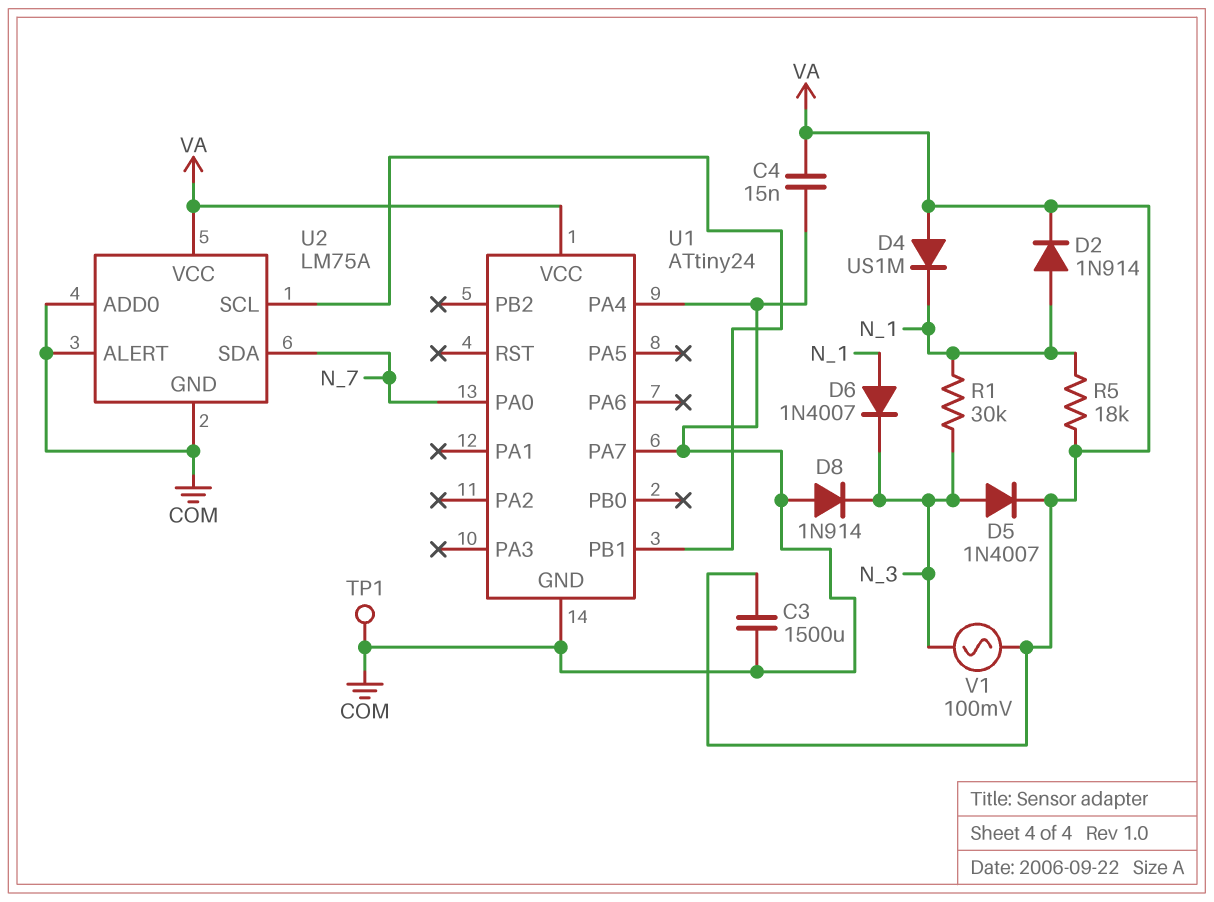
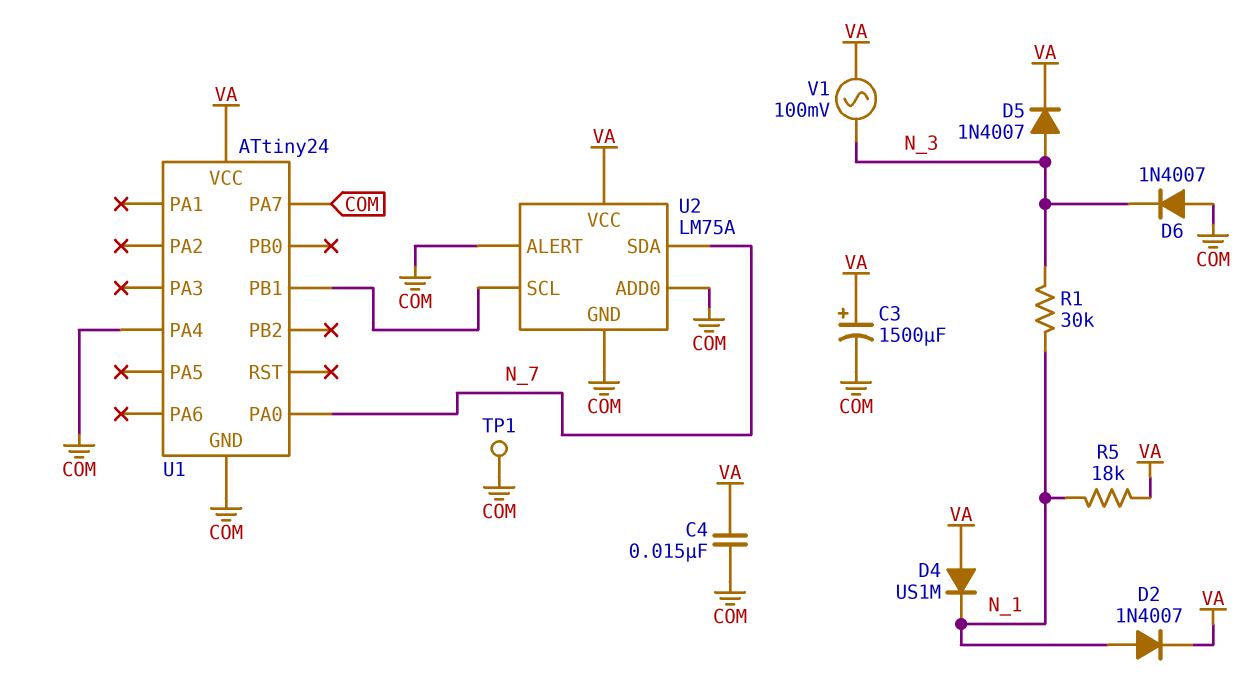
C3: 1500uF (COM, VA) -> 1500uF (plus VA, minus COM)
D2: diode 1N914 (A N_1, K VA) -> diode 1N4007 (A N_1, K VA)
D6: diode 1N4007 (A N_1, K N_3) -> diode 1N4007 (A COM, K N_3)
D8: diode 1N914 (A COM, K N_3) -> none

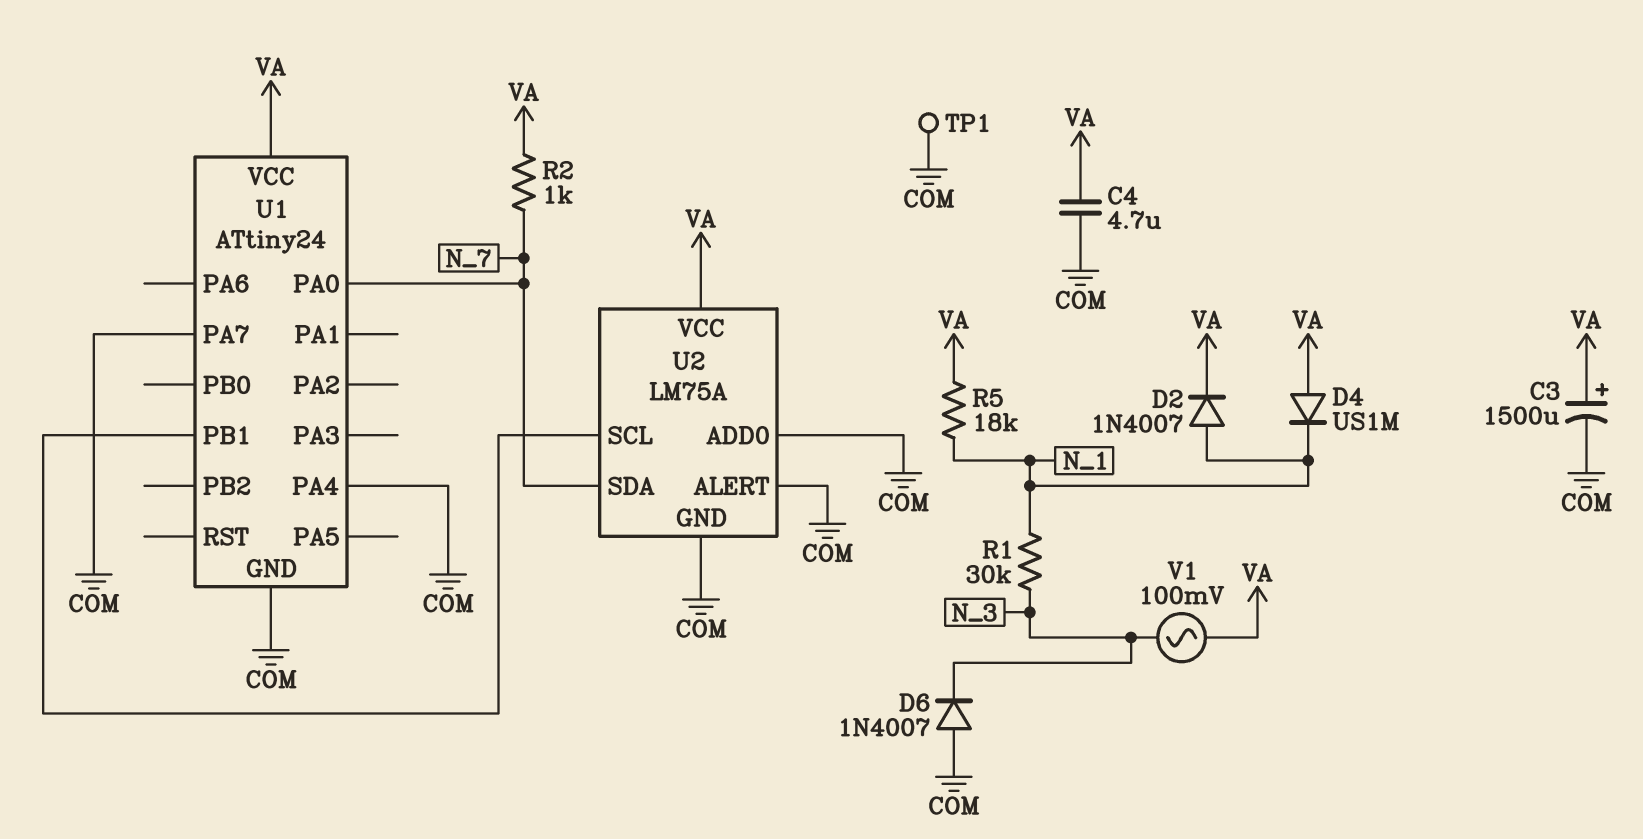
C4: 15nF (COM, VA) -> 4.7uF (COM, VA)
D5: diode 1N4007 (A N_3, K VA) -> none
R2: none -> 1k (N_7, VA)

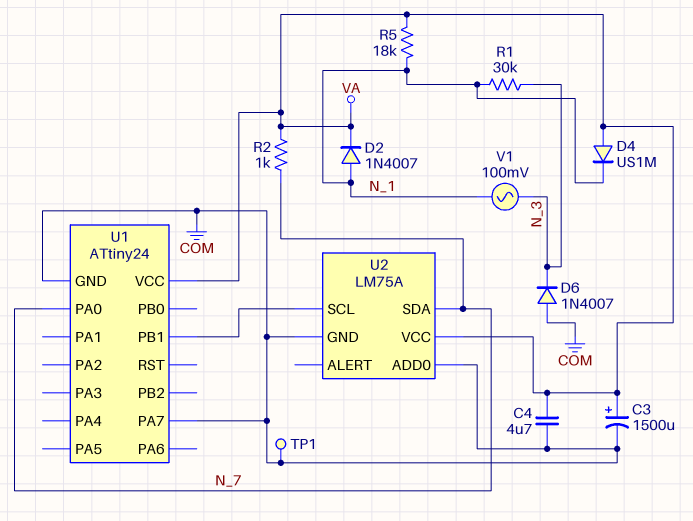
U1 pin PA4: COM -> none
U2 pin ALERT: COM -> none
V1: AC 100mV (N_3, VA) -> AC 100mV (N_1, N_3)

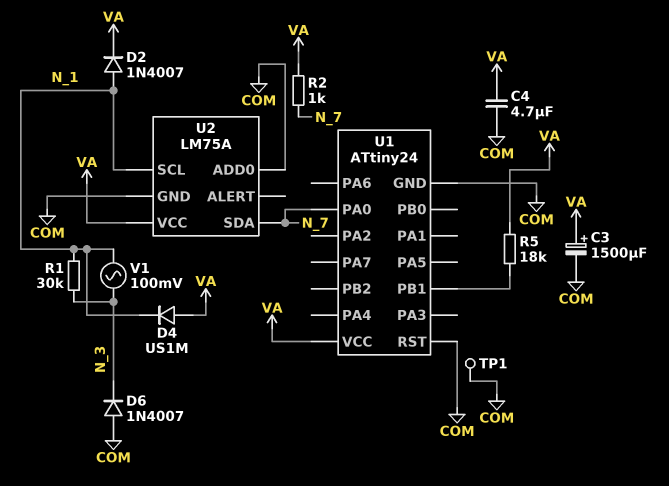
R5: 18k (N_1, VA) -> 18k (U1/PB1, VA)
U1 pin PA7: COM -> none
U1 pin RST: none -> COM
U2 pin SCL: U1/PB1 -> N_1

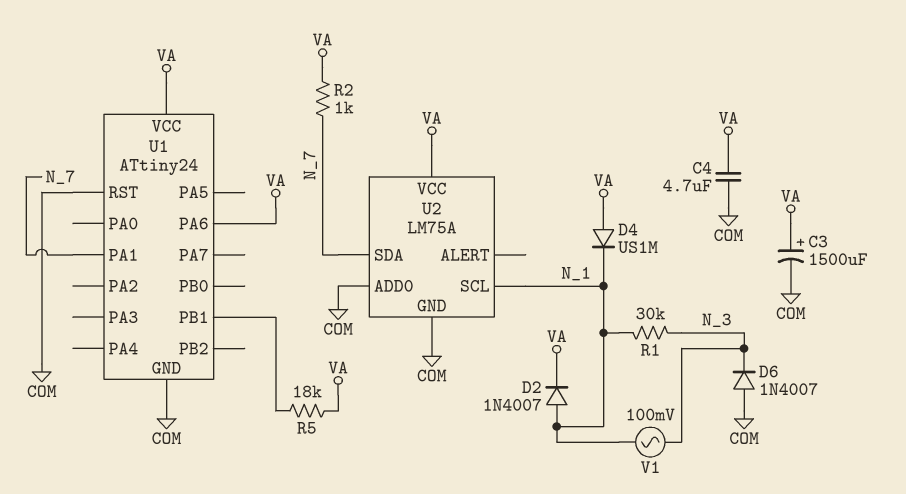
TP1: test point (COM) -> none
U1 pin PA0: N_7 -> none
U1 pin PA1: none -> N_7
U1 pin PA6: none -> VA

